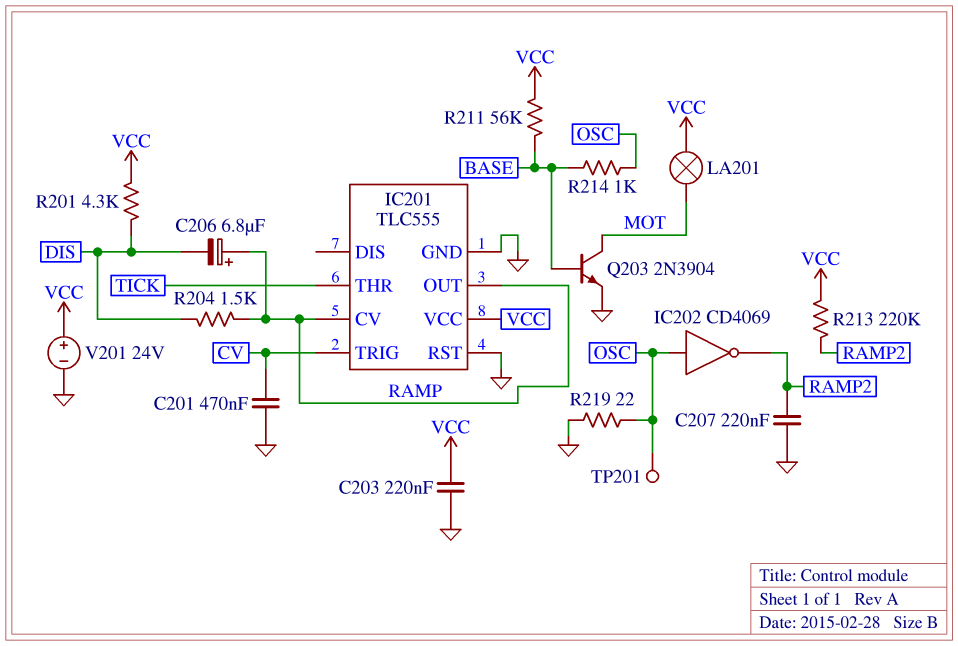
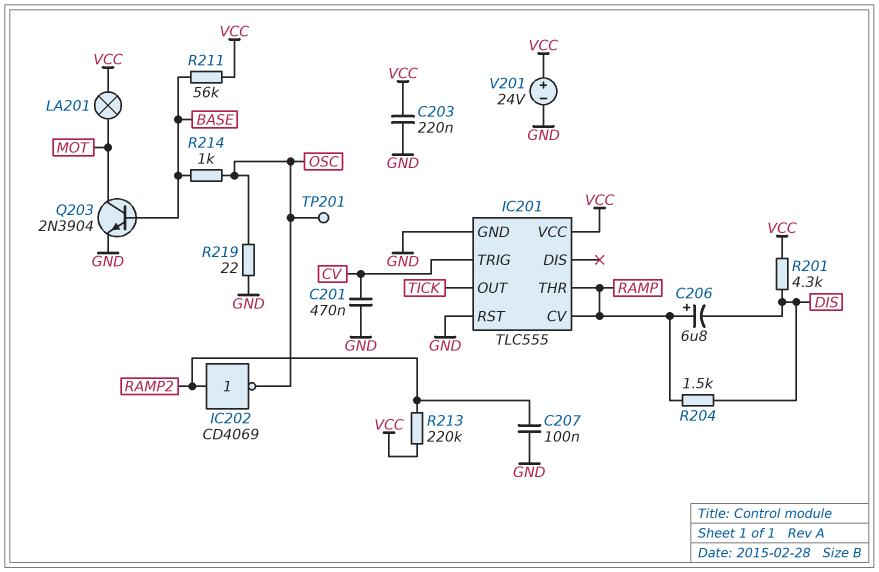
C207: 220nF (GND, RAMP2) -> 100nF (GND, RAMP2)
IC201 pin OUT: RAMP -> TICK
IC201 pin THR: TICK -> RAMP
IC202: NOT CD4069 (in OSC, out RAMP2) -> NOT CD4069 (in RAMP2, out OSC)

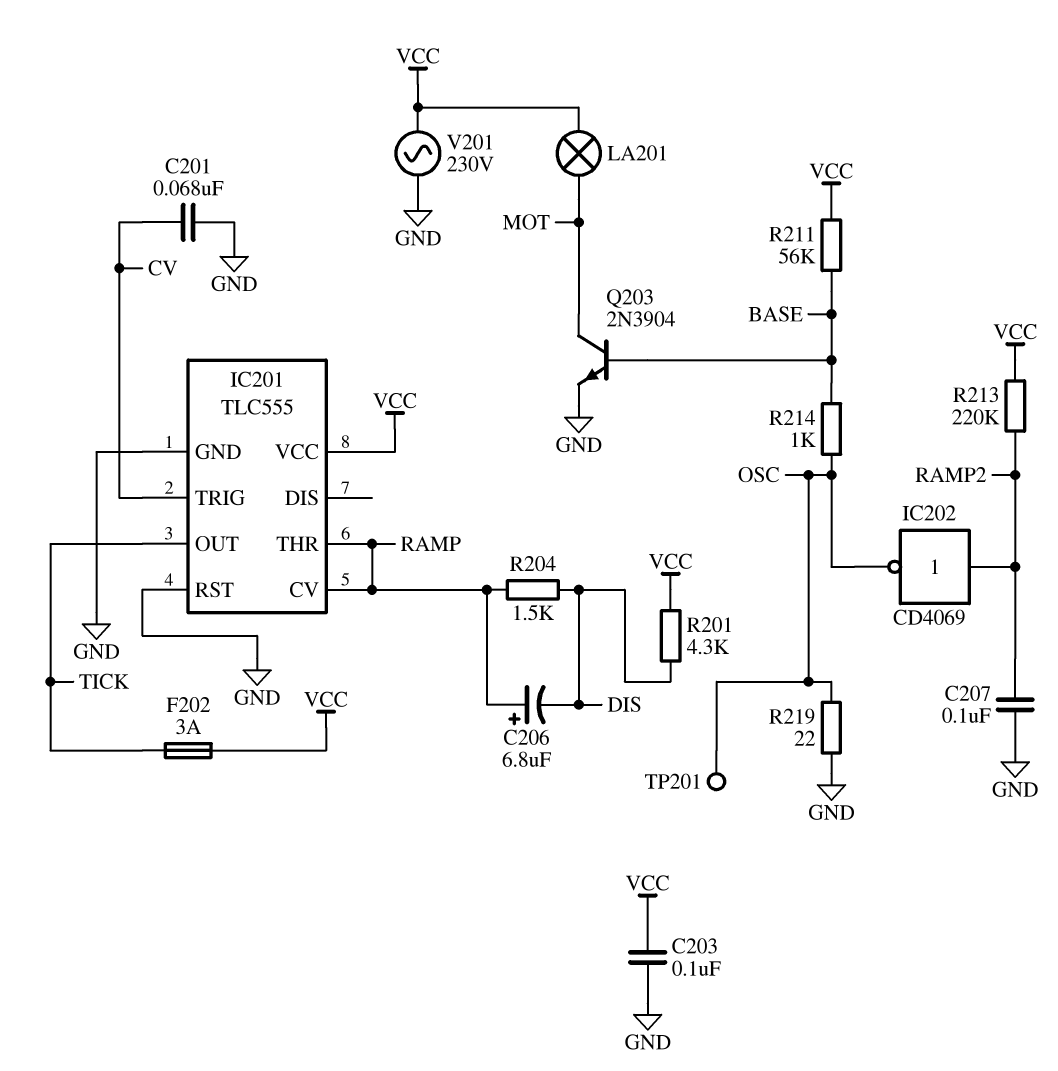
C201: 470nF (CV, GND) -> 68nF (CV, GND)
C203: 220nF (GND, VCC) -> 100nF (GND, VCC)
F202: none -> 3A (TICK, VCC)
V201: 24V (plus VCC, minus GND) -> AC 230V (GND, VCC)

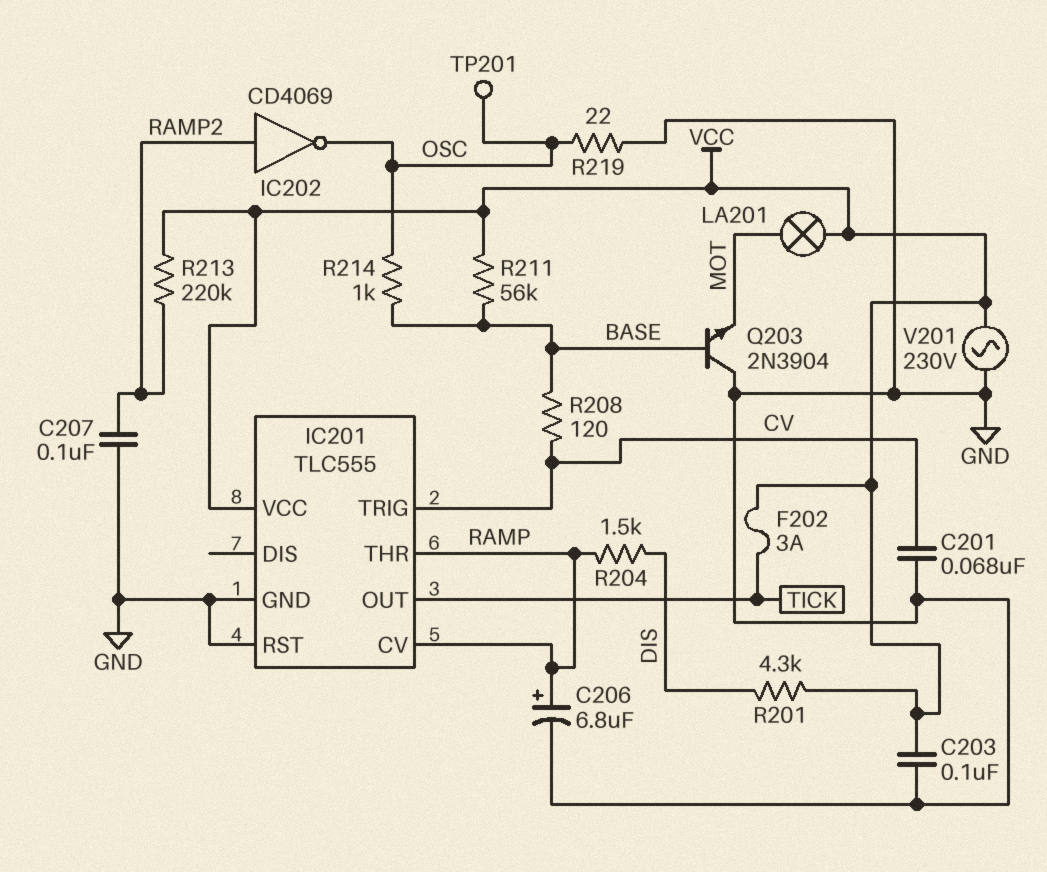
C206: 6.8uF (plus RAMP, minus DIS) -> 6.8uF (plus RAMP, minus GND)
Q203: NPN 2N3904 (B BASE, C MOT, E GND) -> NPN 2N3904 (B BASE, C GND, E MOT)
R208: none -> 120 (BASE, CV)

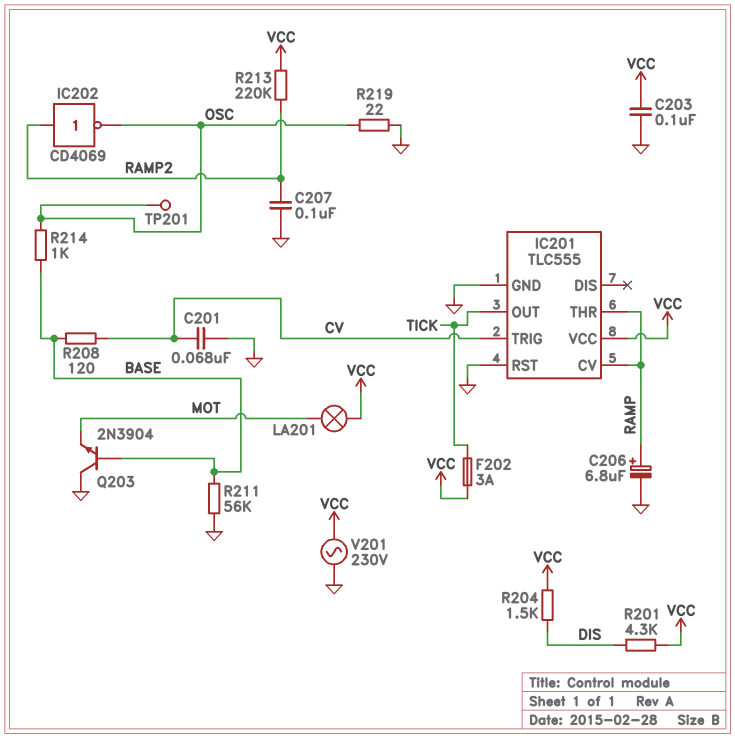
R204: 1.5k (DIS, RAMP) -> 1.5k (DIS, VCC)
R211: 56k (BASE, VCC) -> 56k (BASE, GND)

